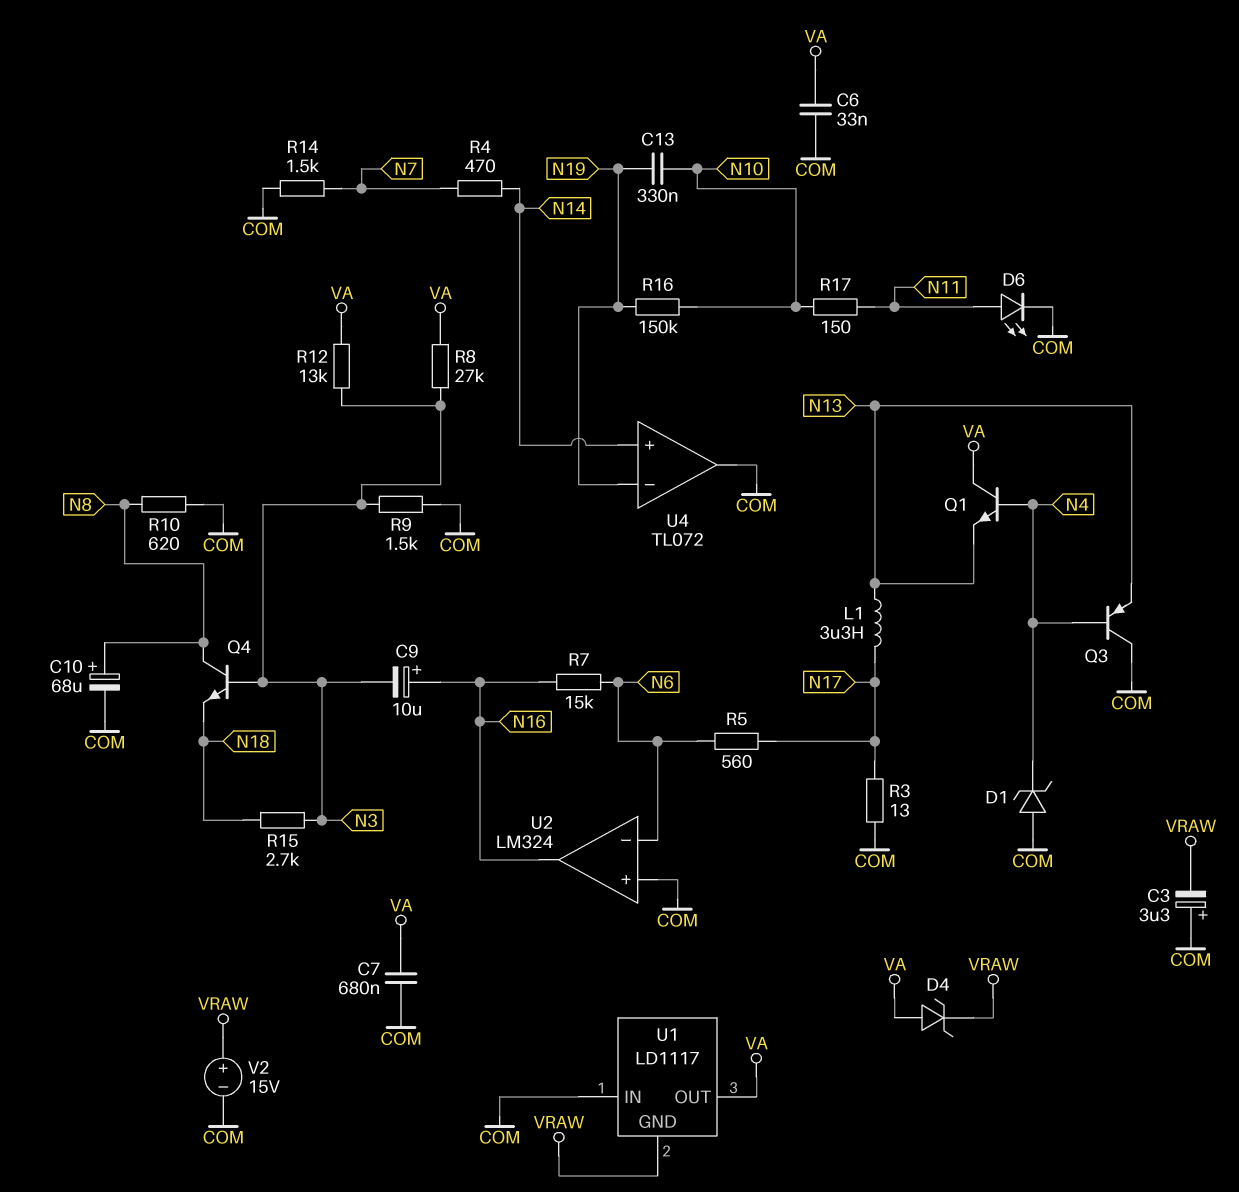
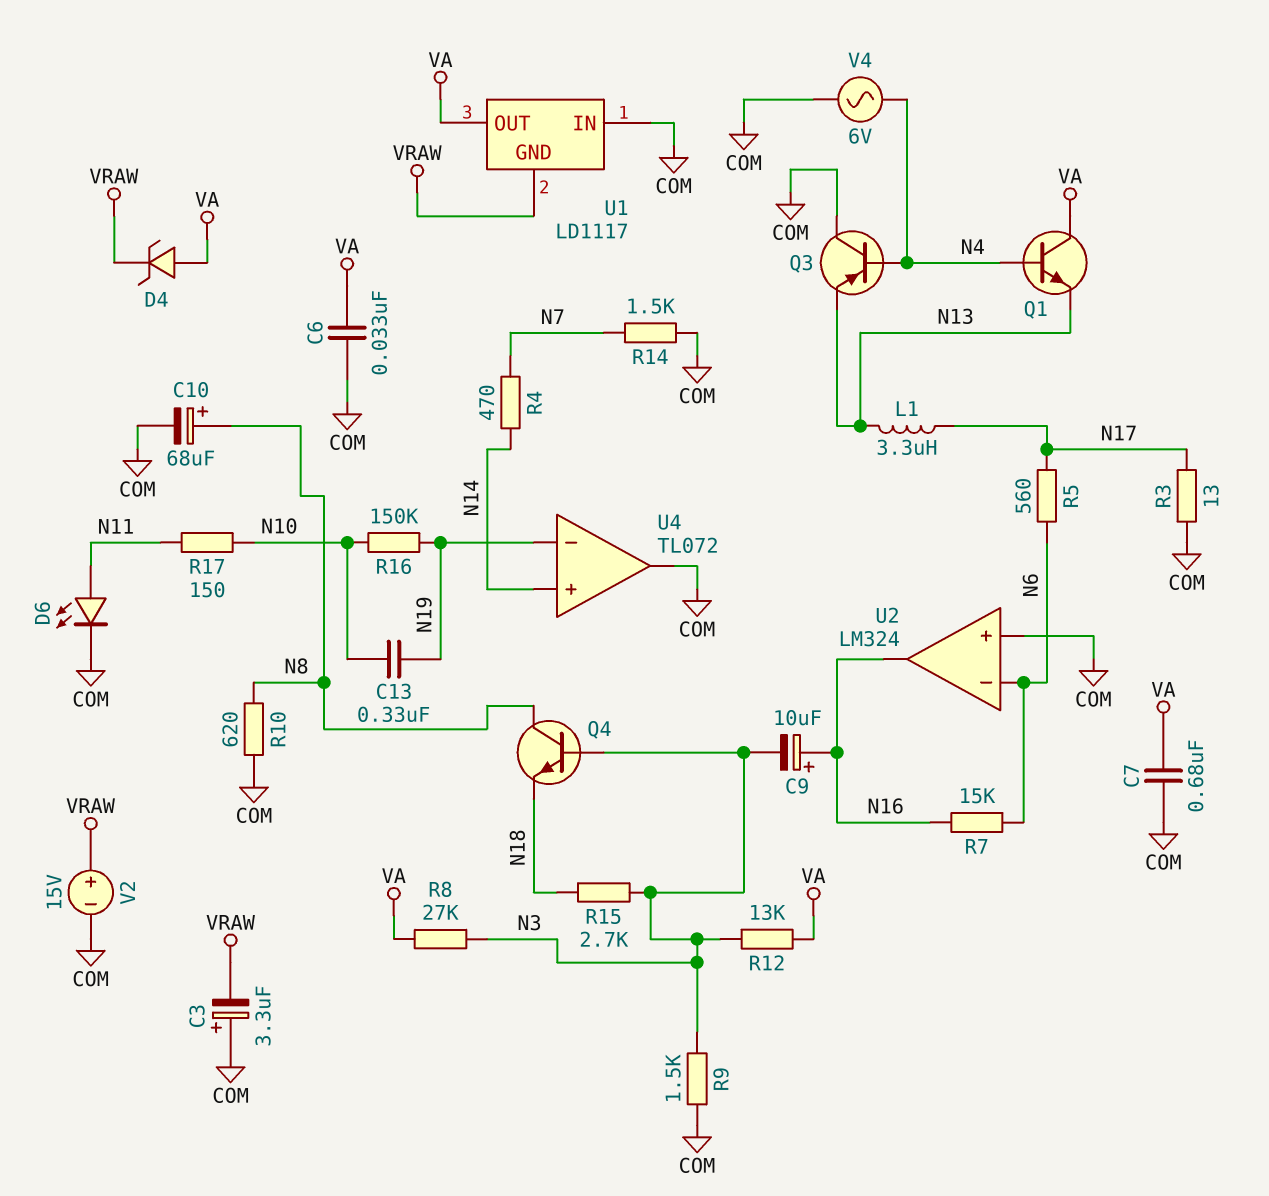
D1: zener (A COM, K N4) -> none
V4: none -> AC 6V (COM, N4)

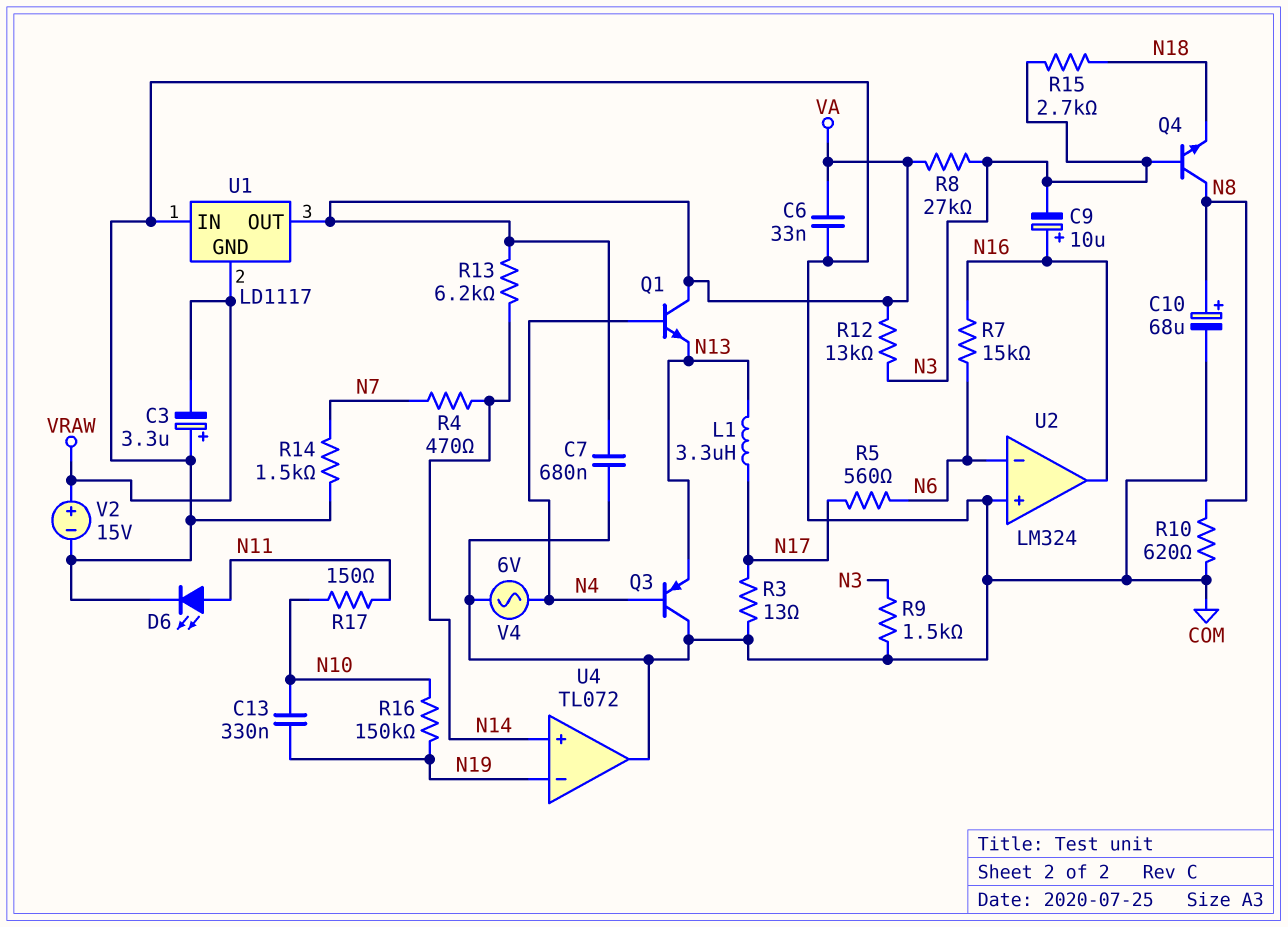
D4: zener (A VA, K VRAW) -> none
R13: none -> 6.2k (N14, VA)

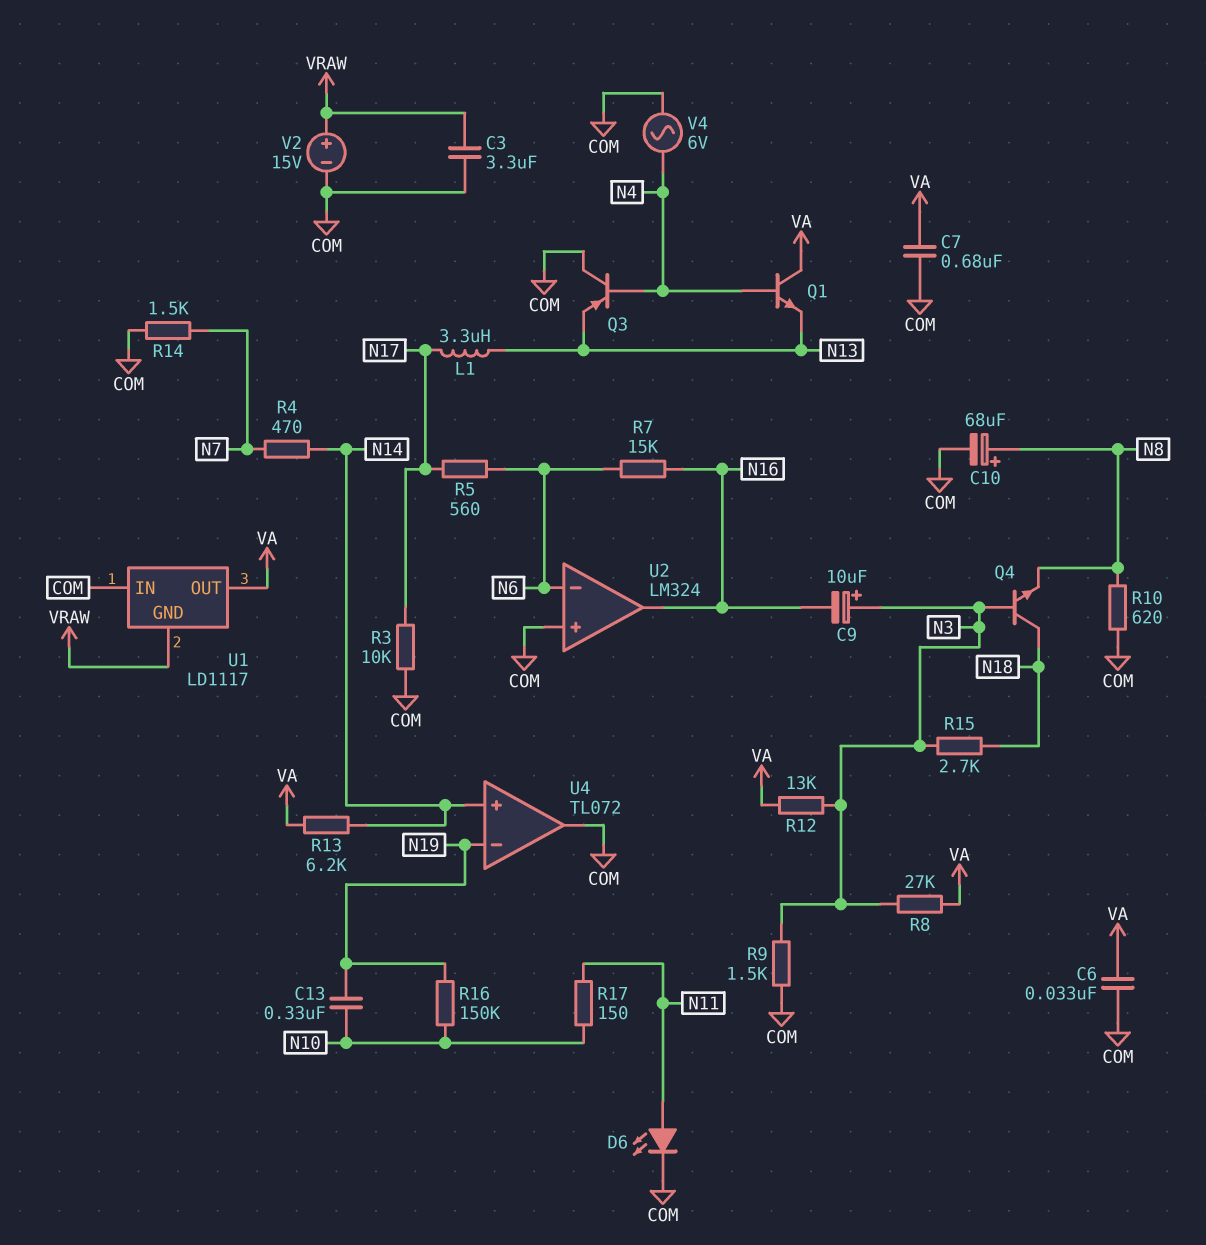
C3: 3.3uF (plus COM, minus VRAW) -> 3.3uF (COM, VRAW)
C9: 10uF (plus N16, minus N3) -> 10uF (plus N3, minus N16)
Q4: NPN (B N3, C N8, E N18) -> NPN (B N3, C N18, E N8)
R3: 13 (COM, N17) -> 10k (COM, N17)

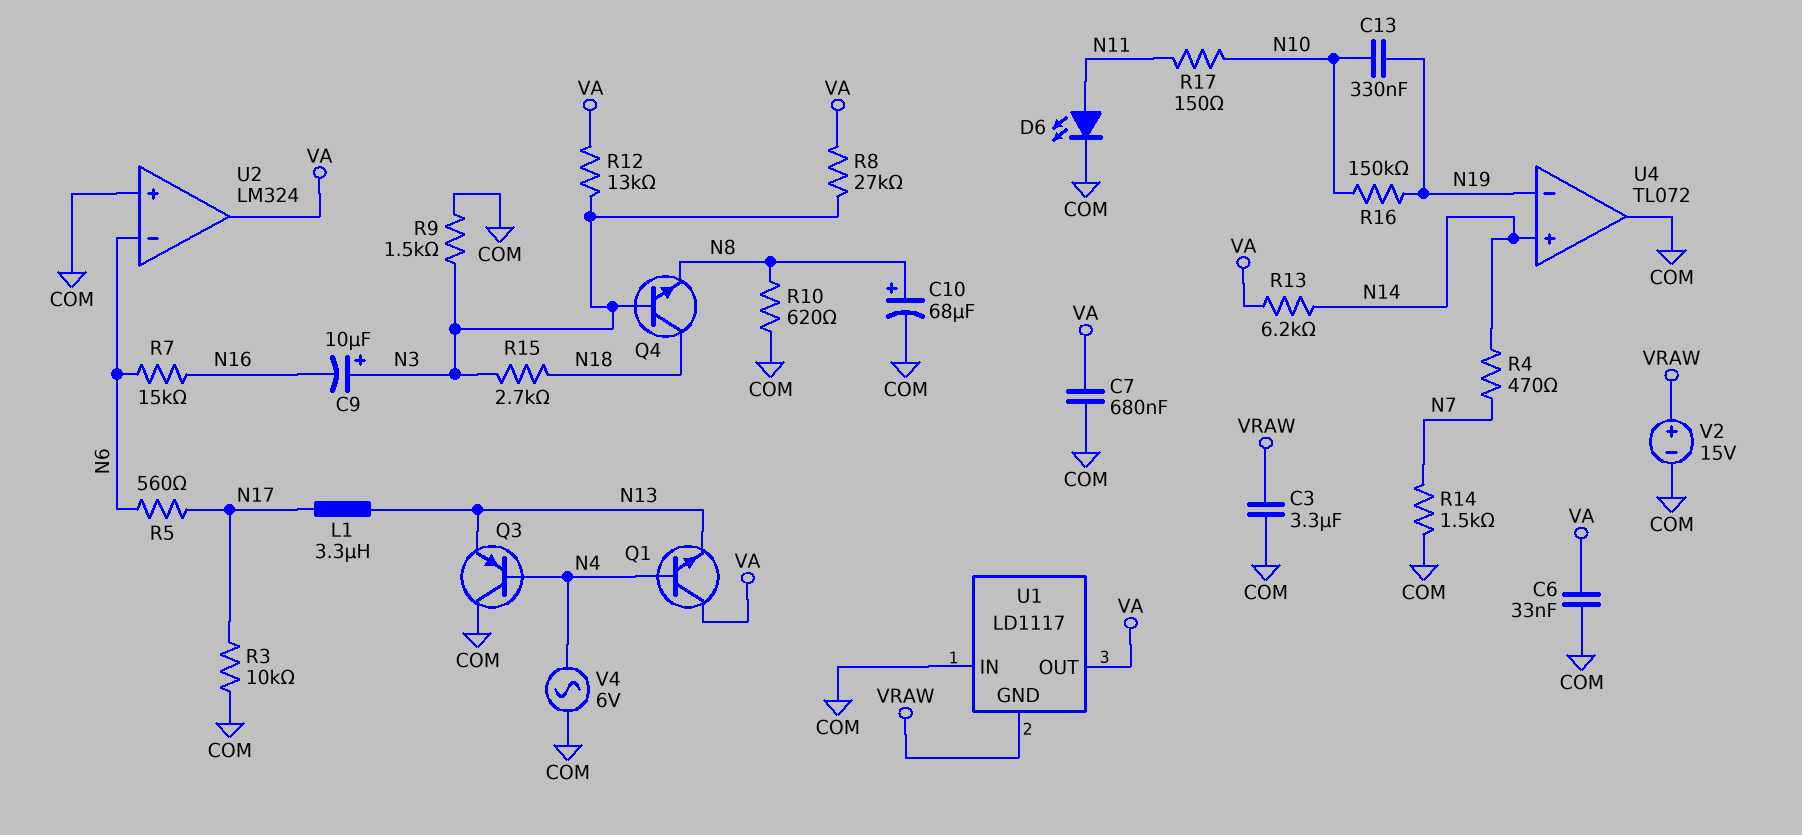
U2 pin out: N16 -> VA

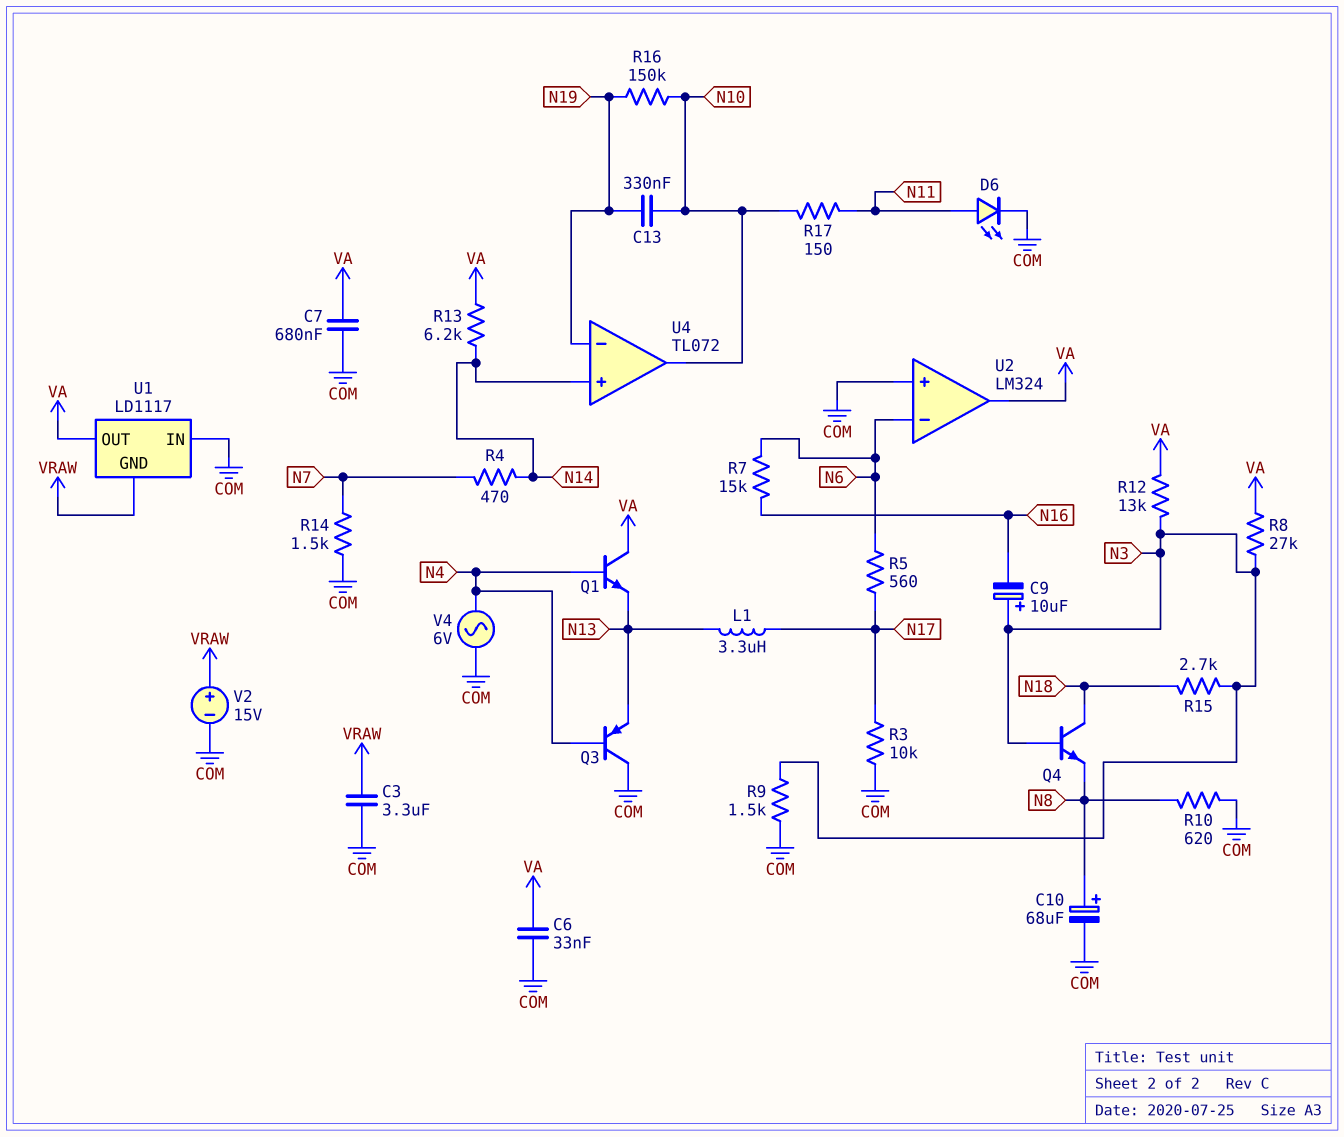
U4 pin out: COM -> N10

